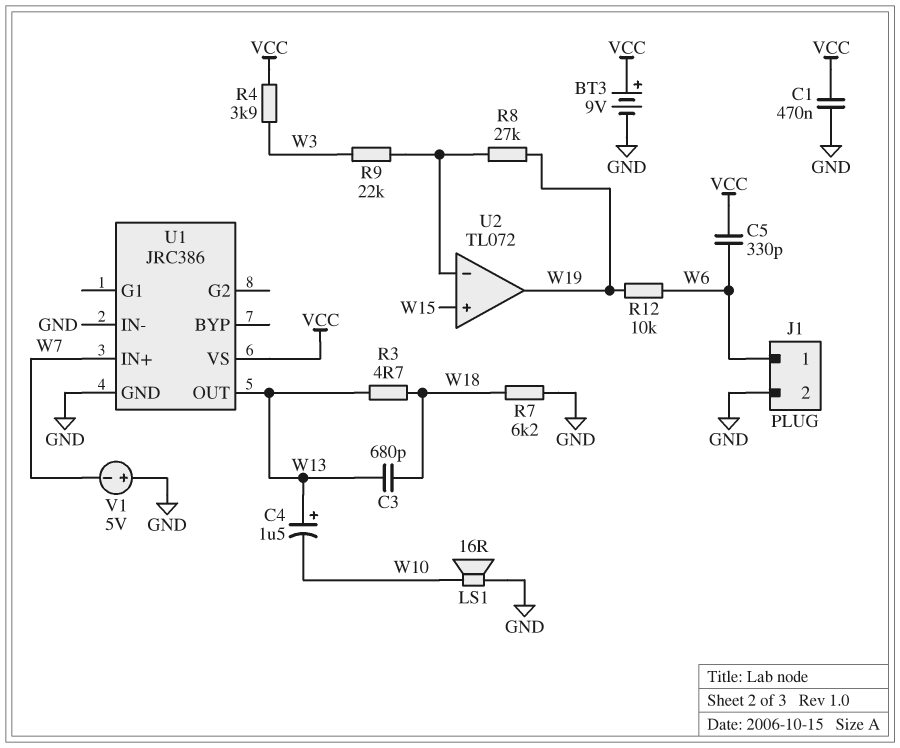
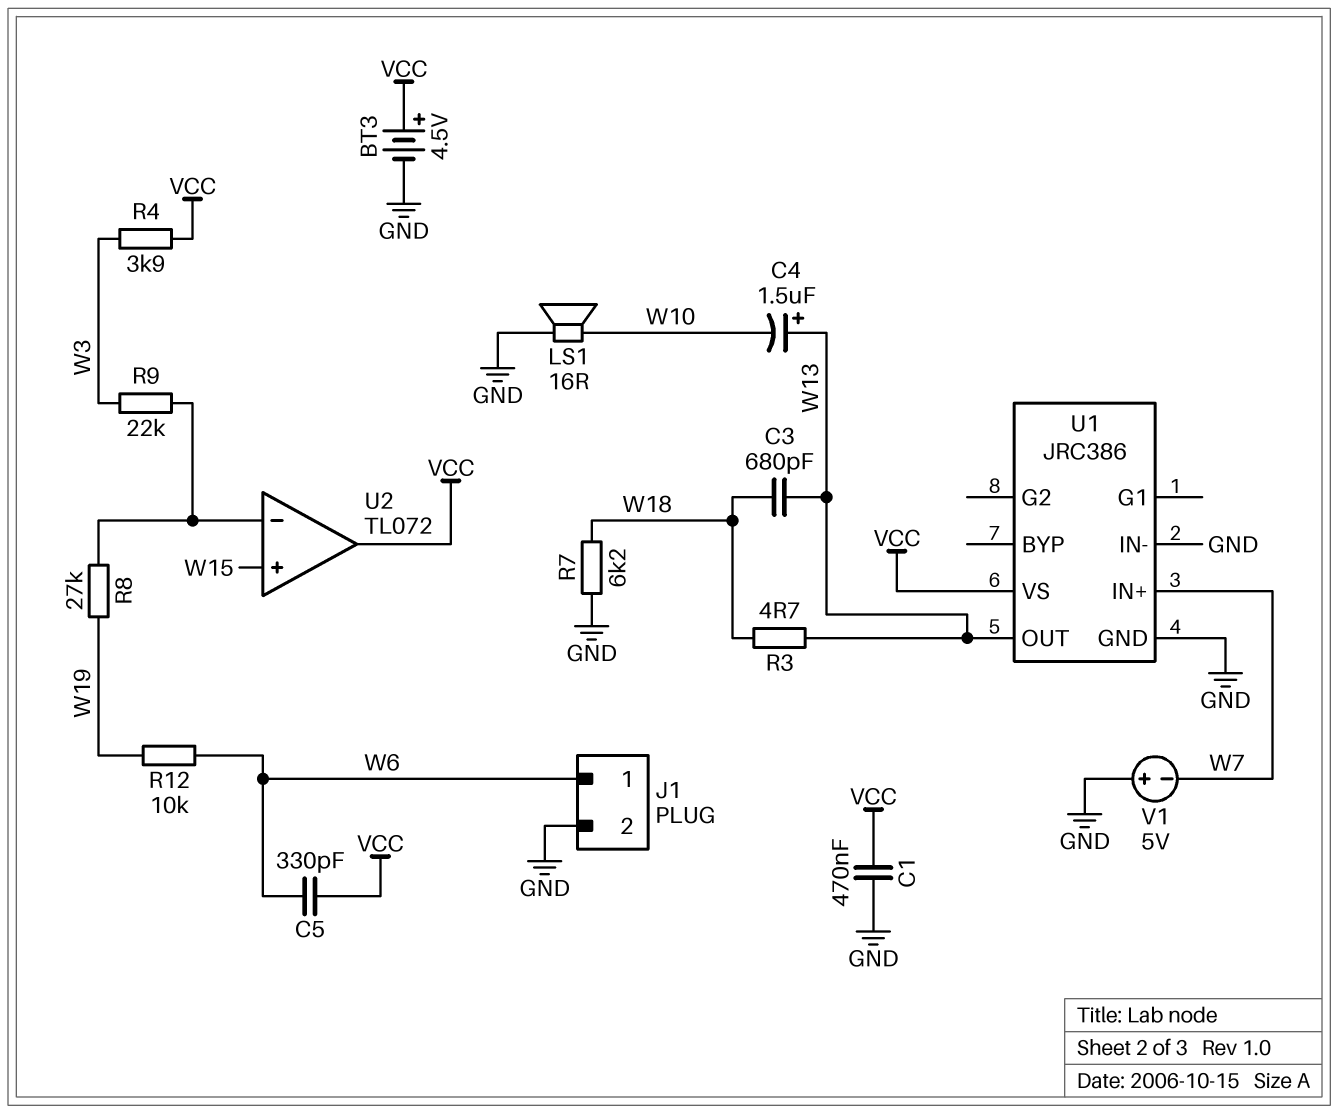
BT3: 9V (plus VCC, minus GND) -> 4.5V (plus VCC, minus GND)
U2 pin out: W19 -> VCC

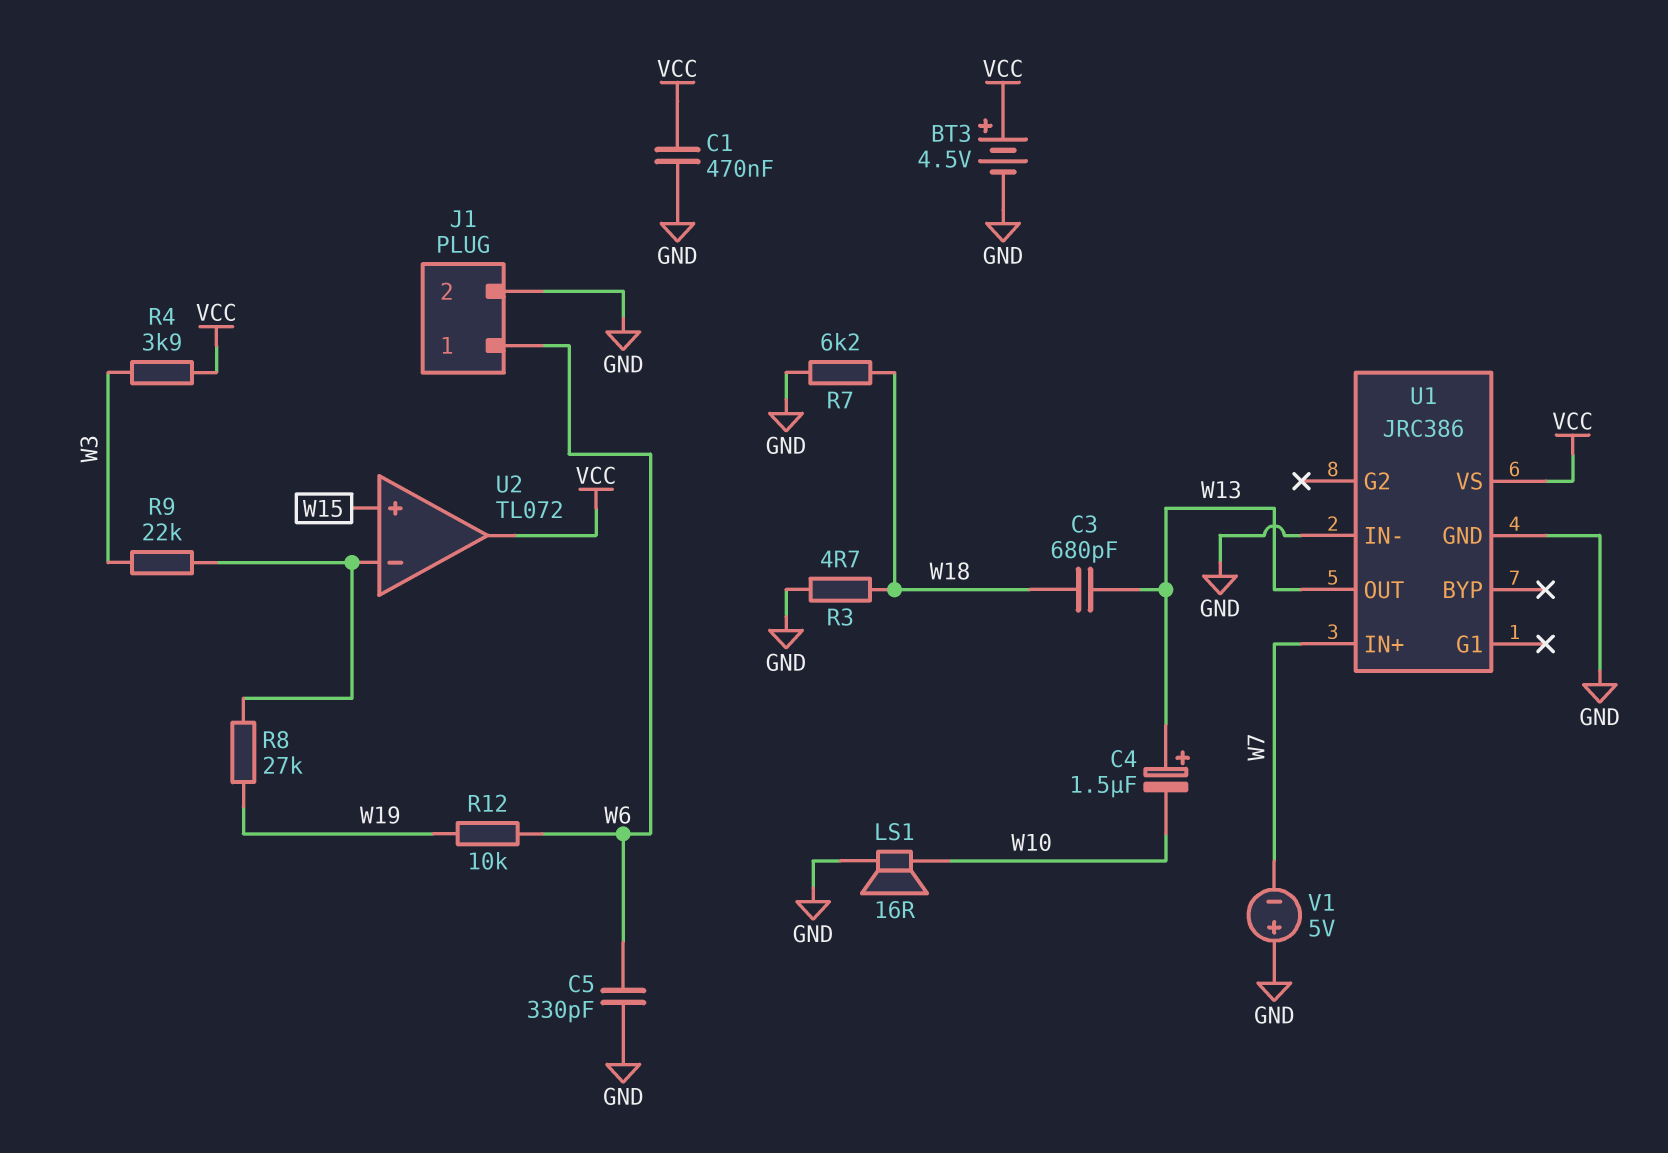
C5: 330pF (VCC, W6) -> 330pF (GND, W6)
R3: 4.7 (W13, W18) -> 4.7 (GND, W18)

